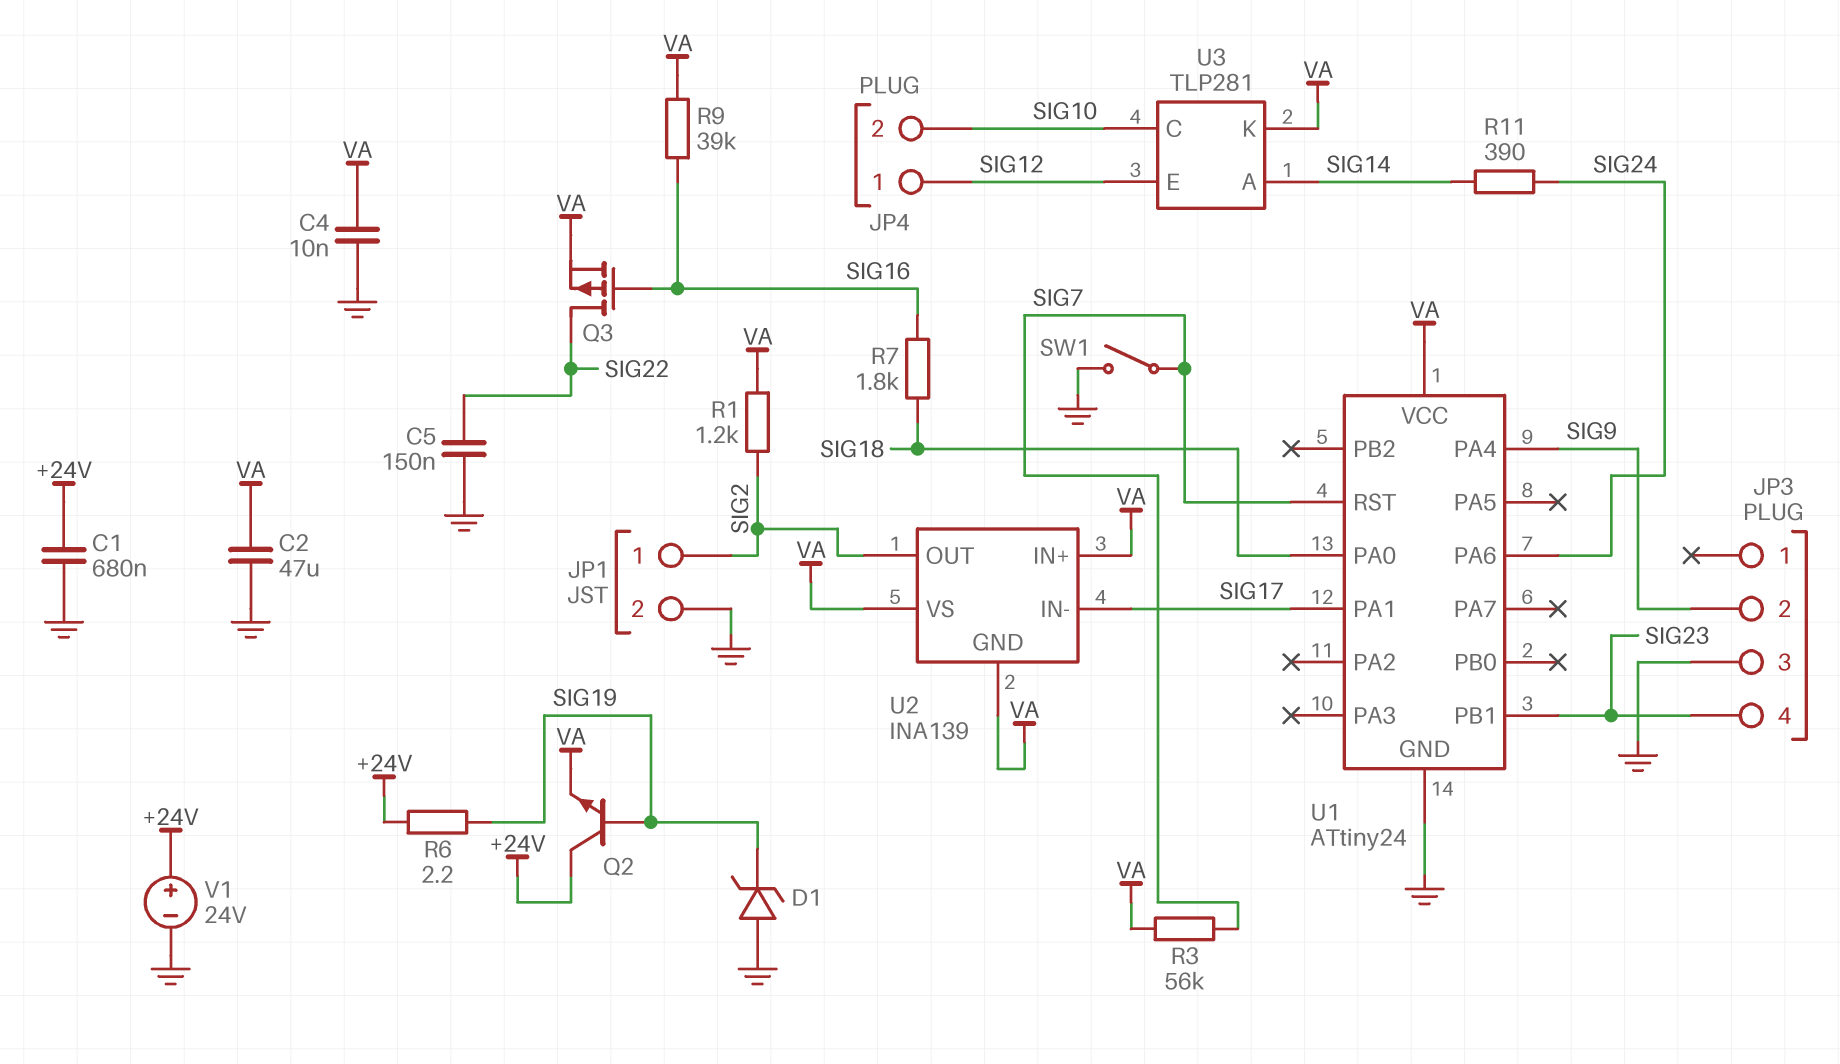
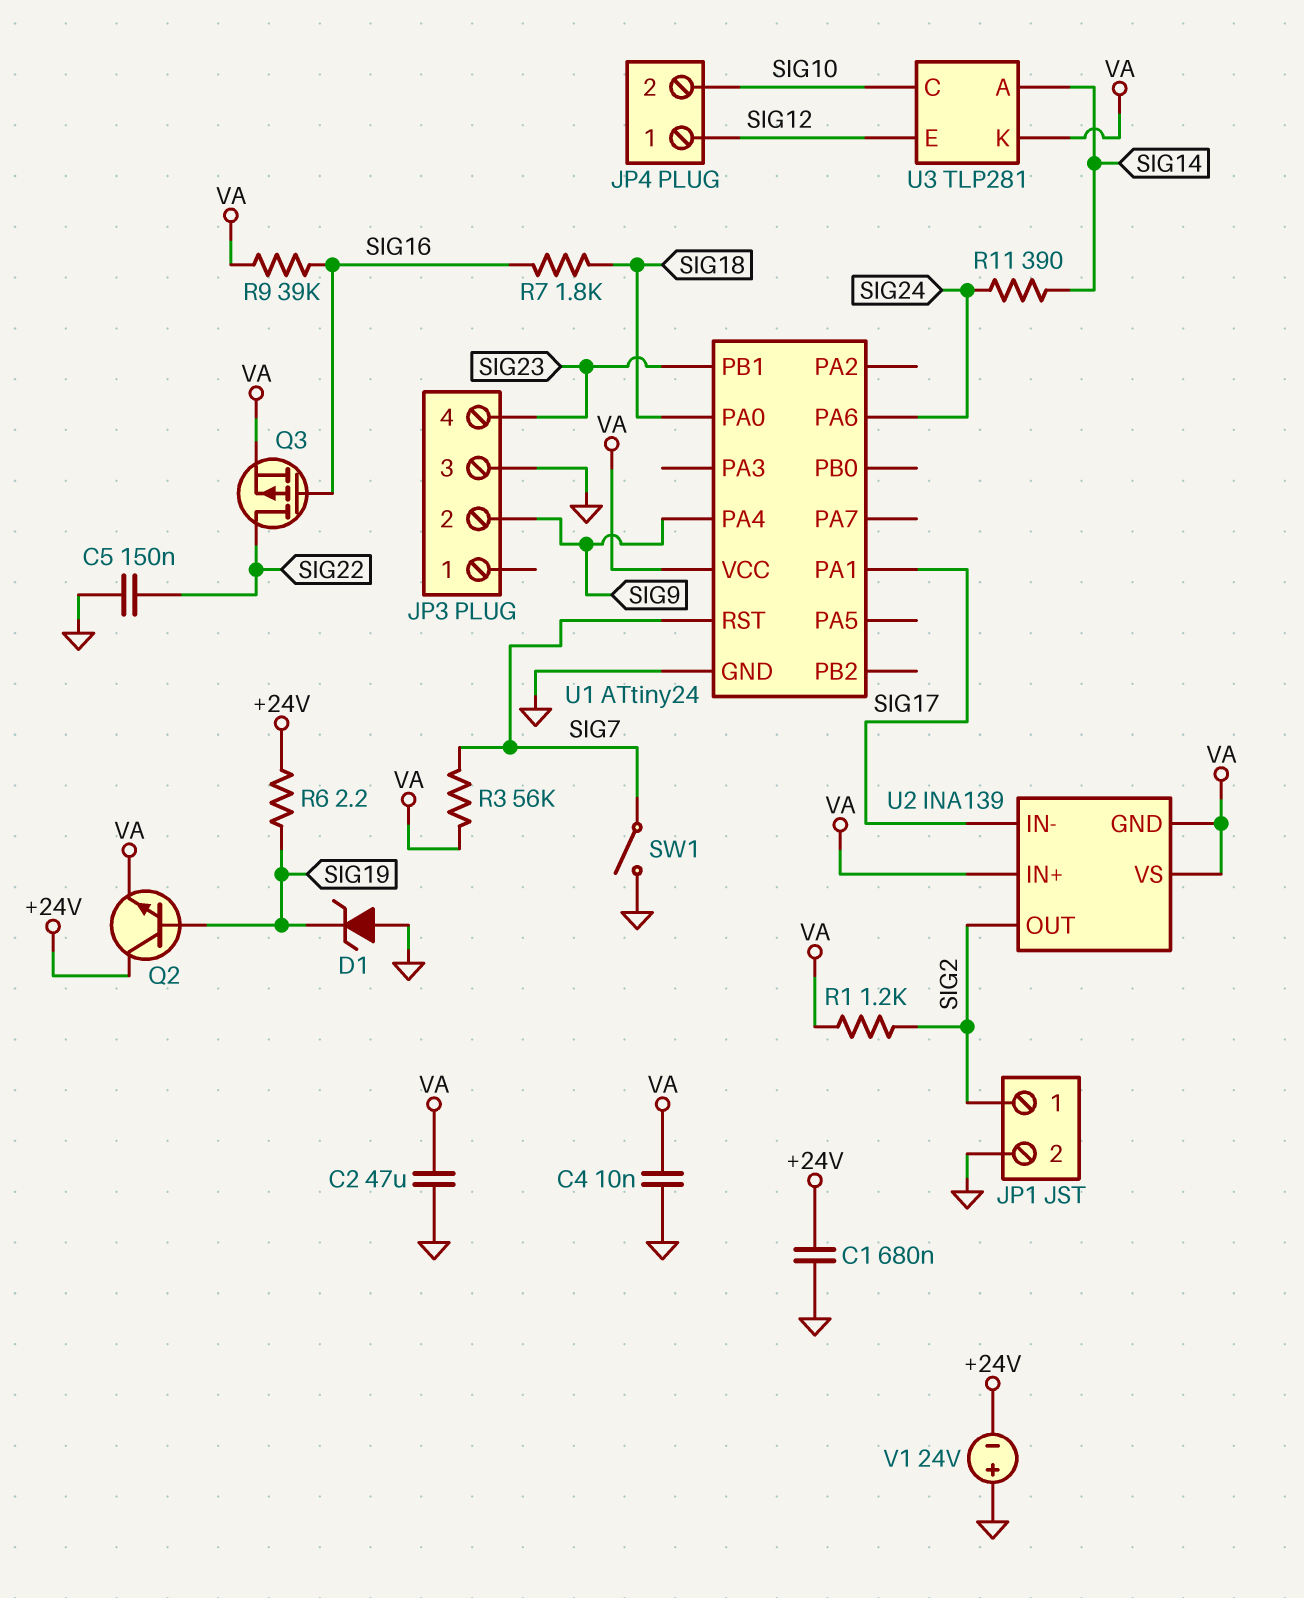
V1: 24V (plus +24V, minus GND) -> 24V (plus GND, minus +24V)

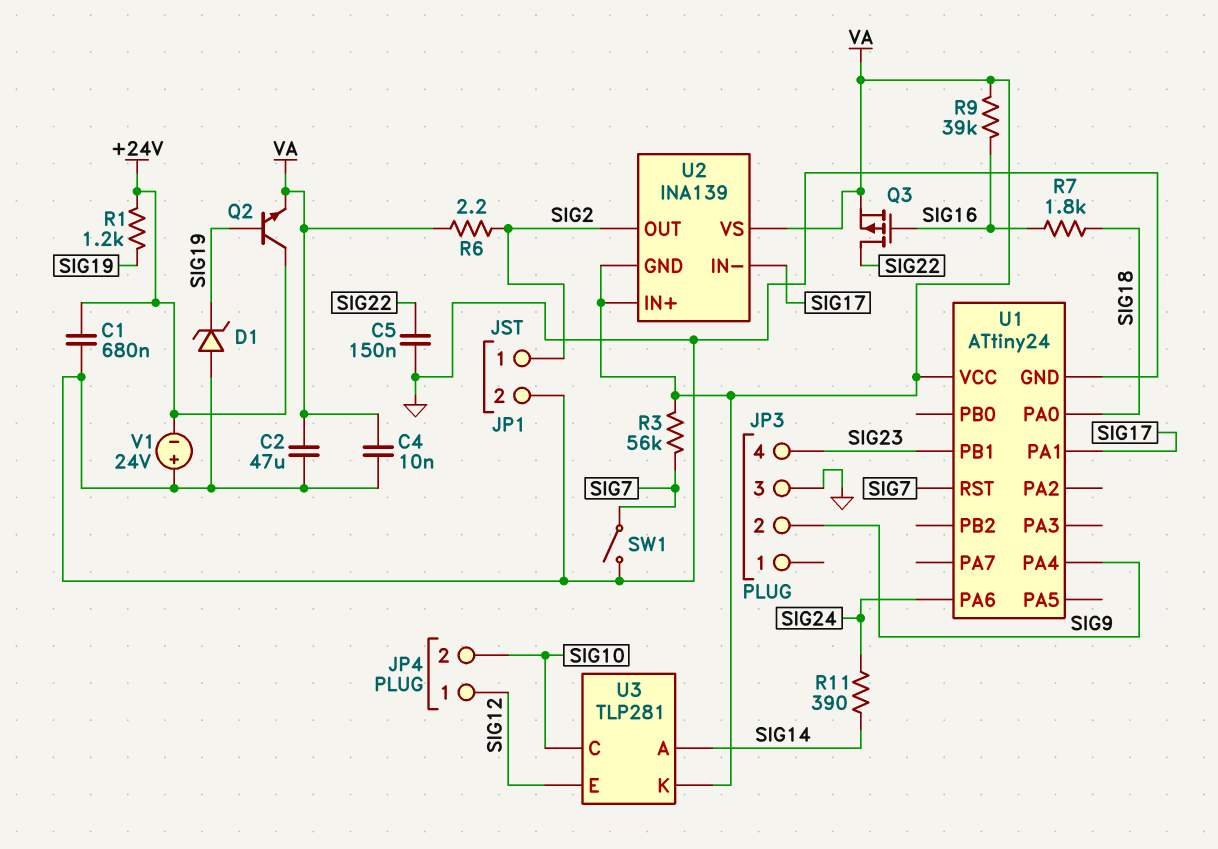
R1: 1.2k (SIG2, VA) -> 1.2k (+24V, SIG19)
R6: 2.2 (+24V, SIG19) -> 2.2 (SIG2, VA)

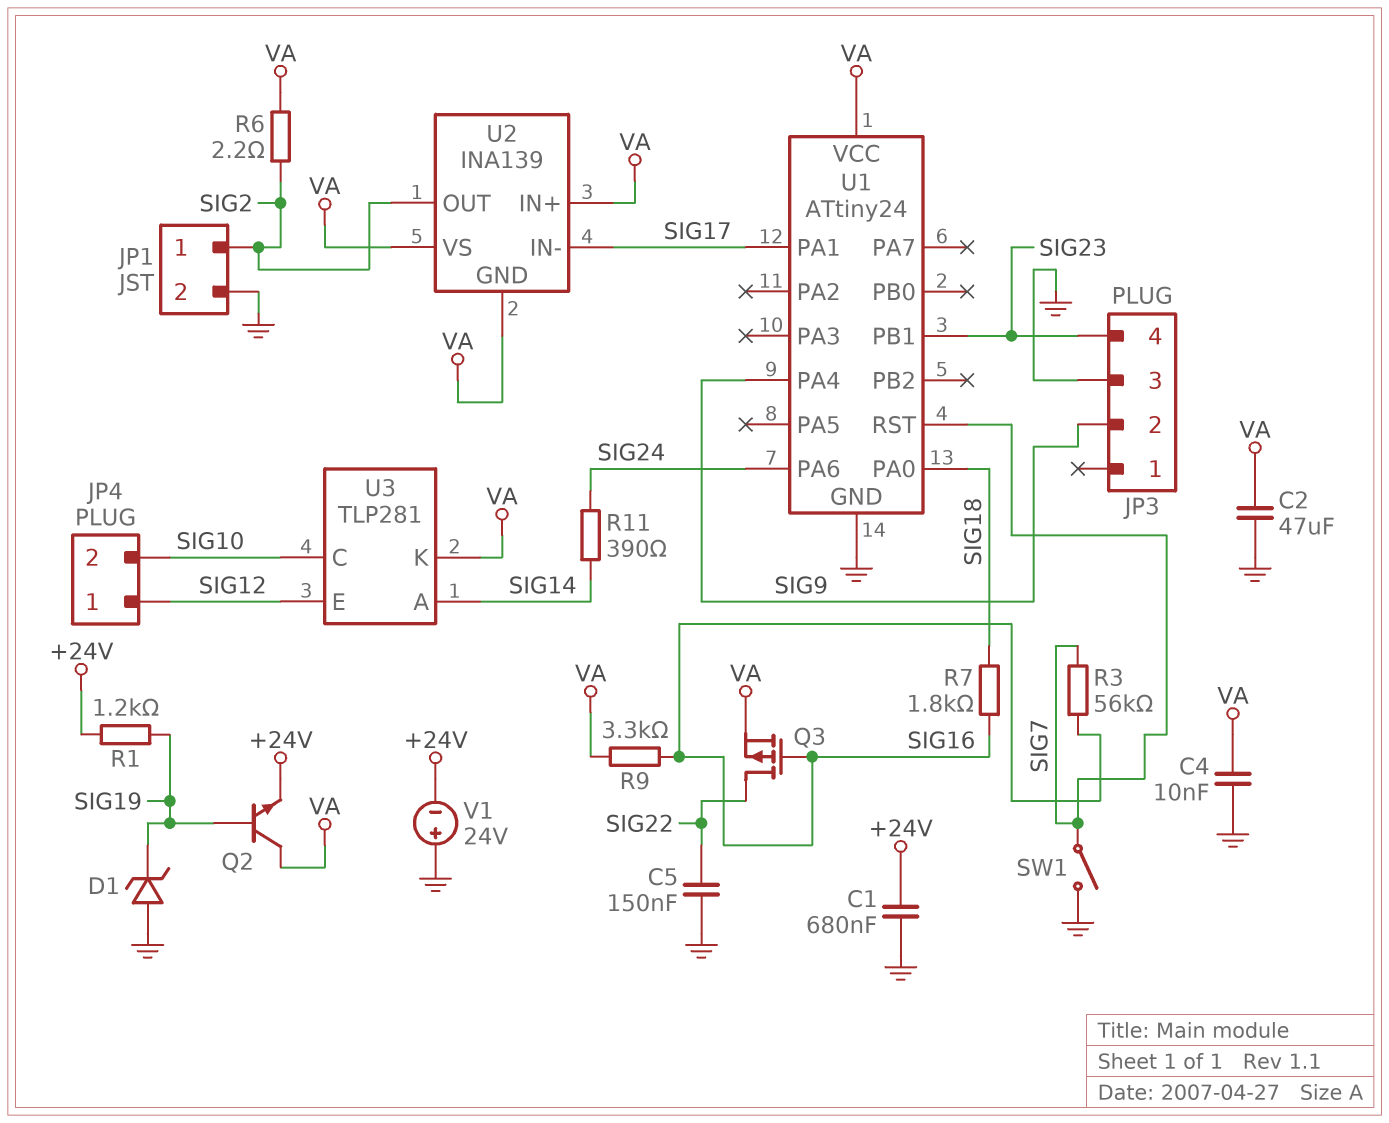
Q2: NPN (B SIG19, C +24V, E VA) -> NPN (B SIG19, C VA, E +24V)
R3: 56k (SIG7, VA) -> 56k (SIG7, SIG16)
R9: 39k (SIG16, VA) -> 3.3k (SIG16, VA)

